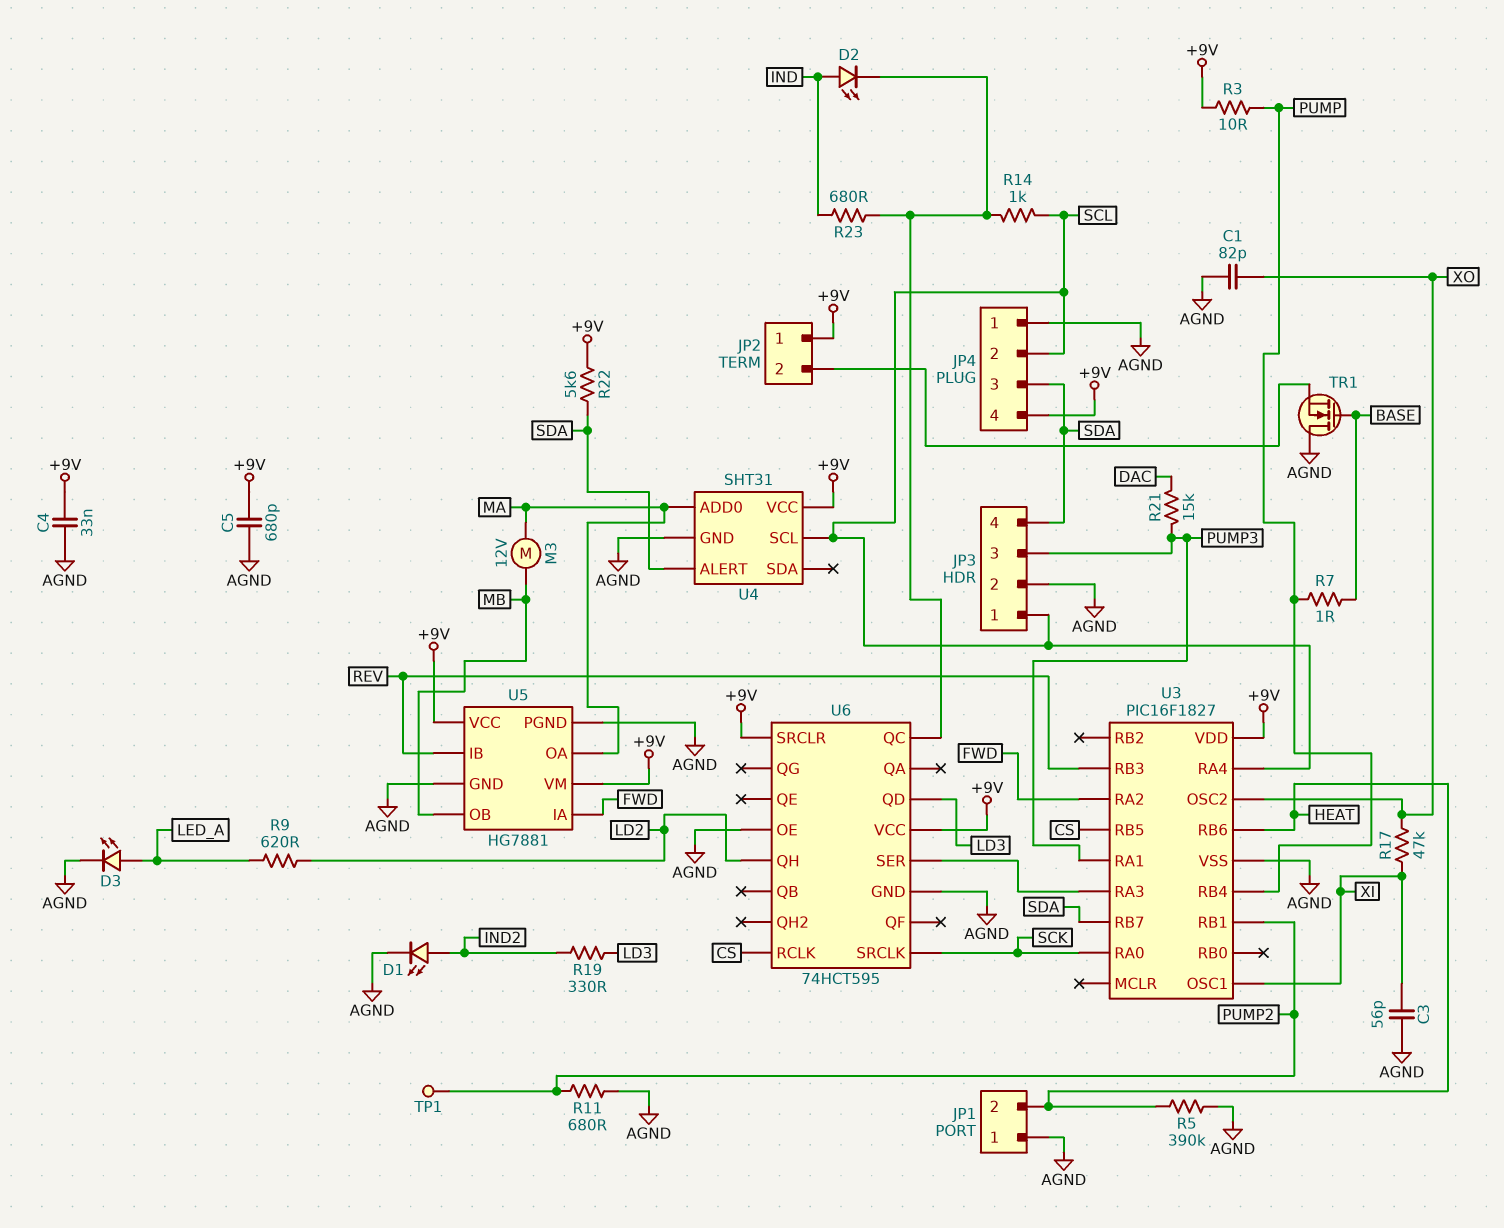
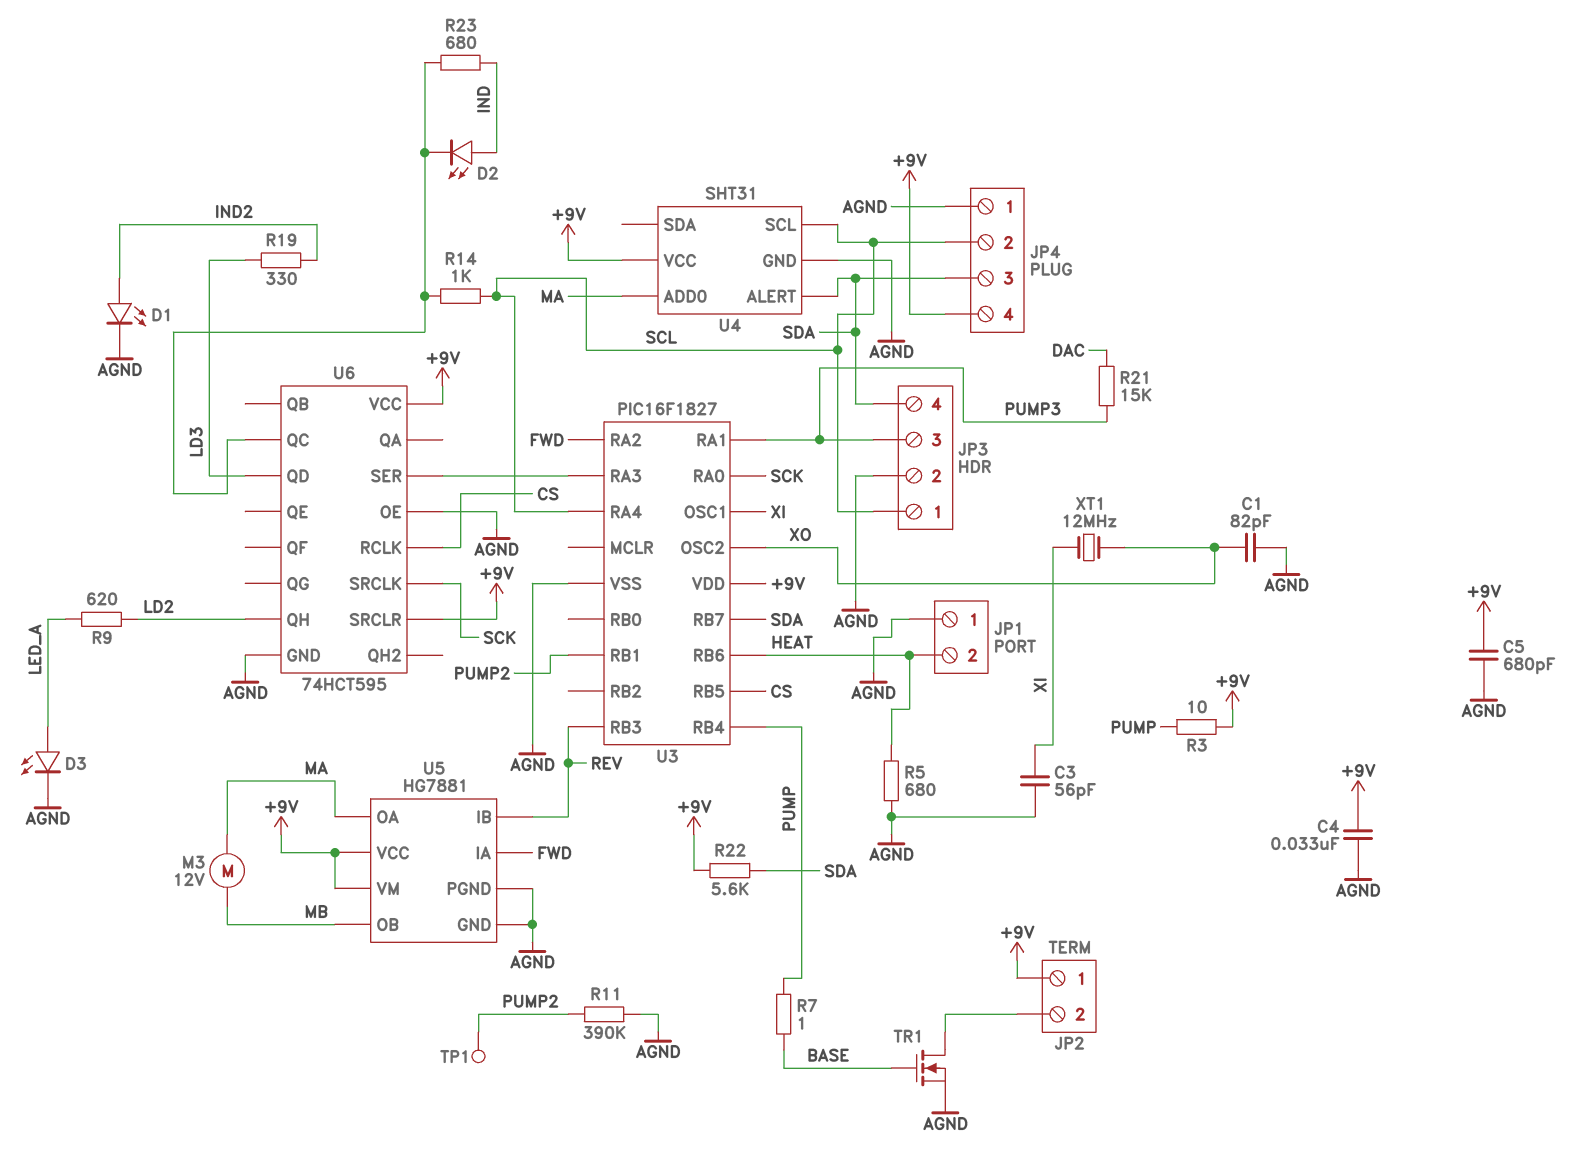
R5: 390k (AGND, HEAT) -> 680 (AGND, HEAT)
R11: 680 (AGND, PUMP2) -> 390k (AGND, PUMP2)
R17: 47k (XI, XO) -> none
TR1: NMOS (G BASE, D AGND, S JP2/2) -> NMOS (G BASE, D JP2/2, S AGND)
XT1: none -> 12MHz (XI, XO)

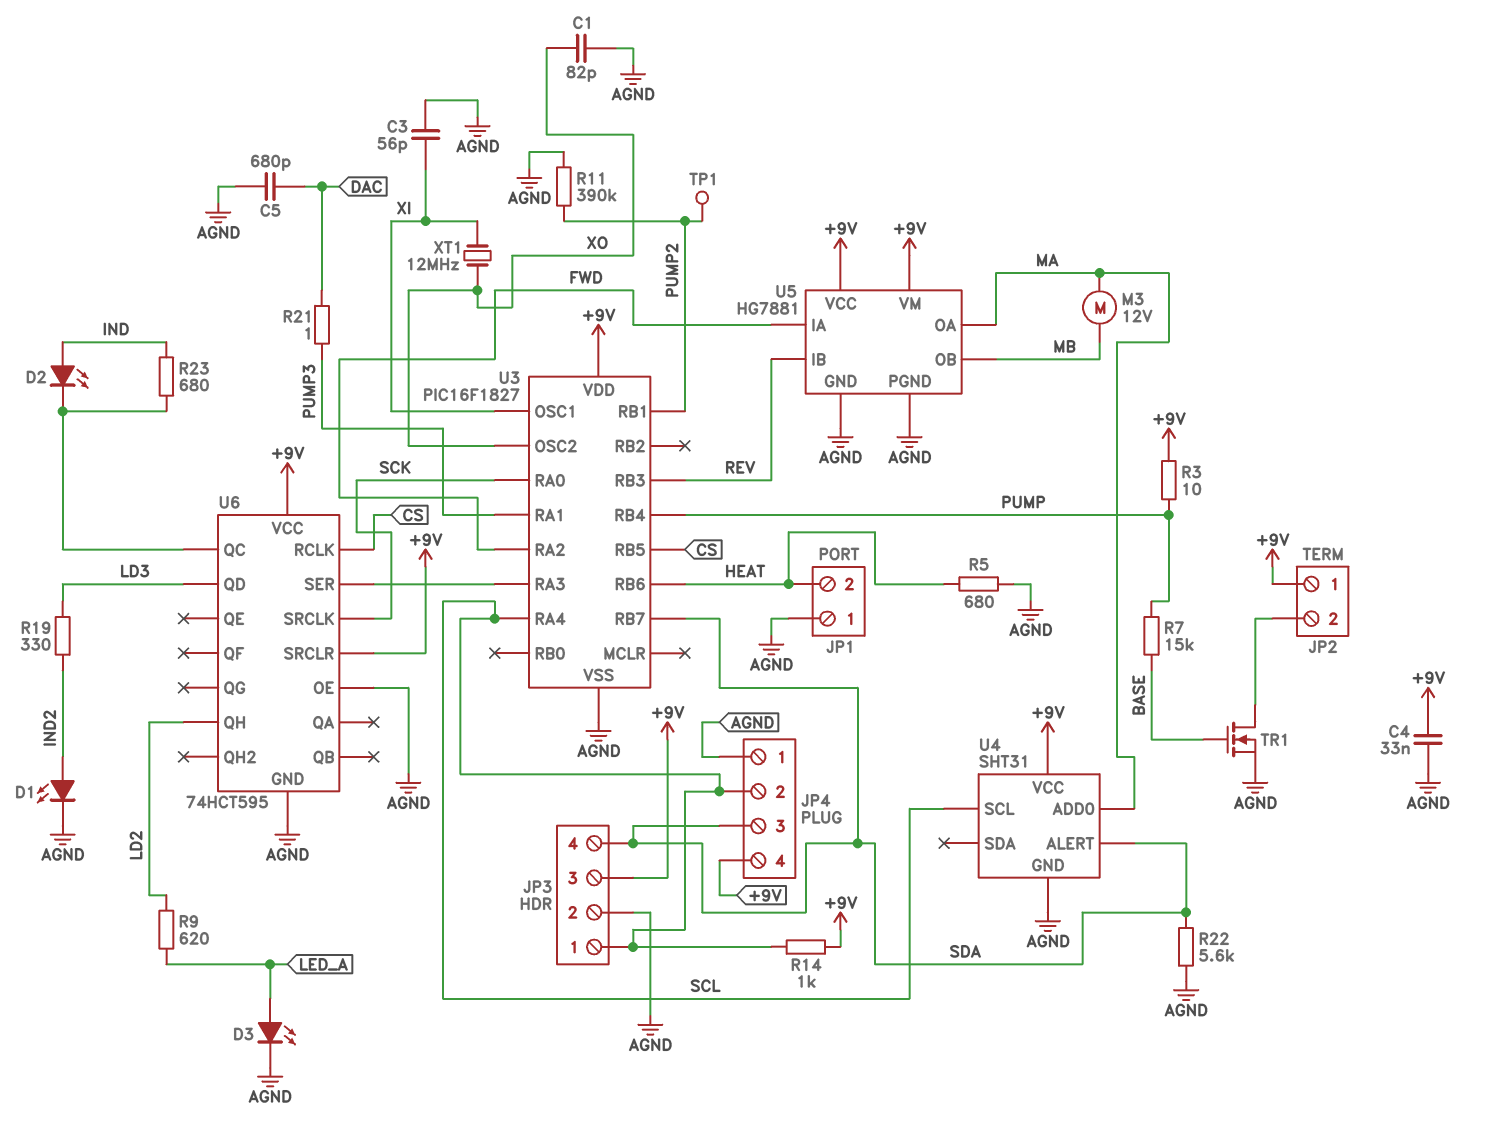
C5: 680pF (+9V, AGND) -> 680pF (AGND, DAC)
JP3 pin 3: PUMP3 -> +9V
R7: 1 (BASE, PUMP) -> 15k (BASE, PUMP)
R14: 1k (SCL, U6/QC) -> 1k (+9V, SCL)
R21: 15k (DAC, PUMP3) -> 1 (DAC, PUMP3)
R22: 5.6k (+9V, SDA) -> 5.6k (AGND, SDA)

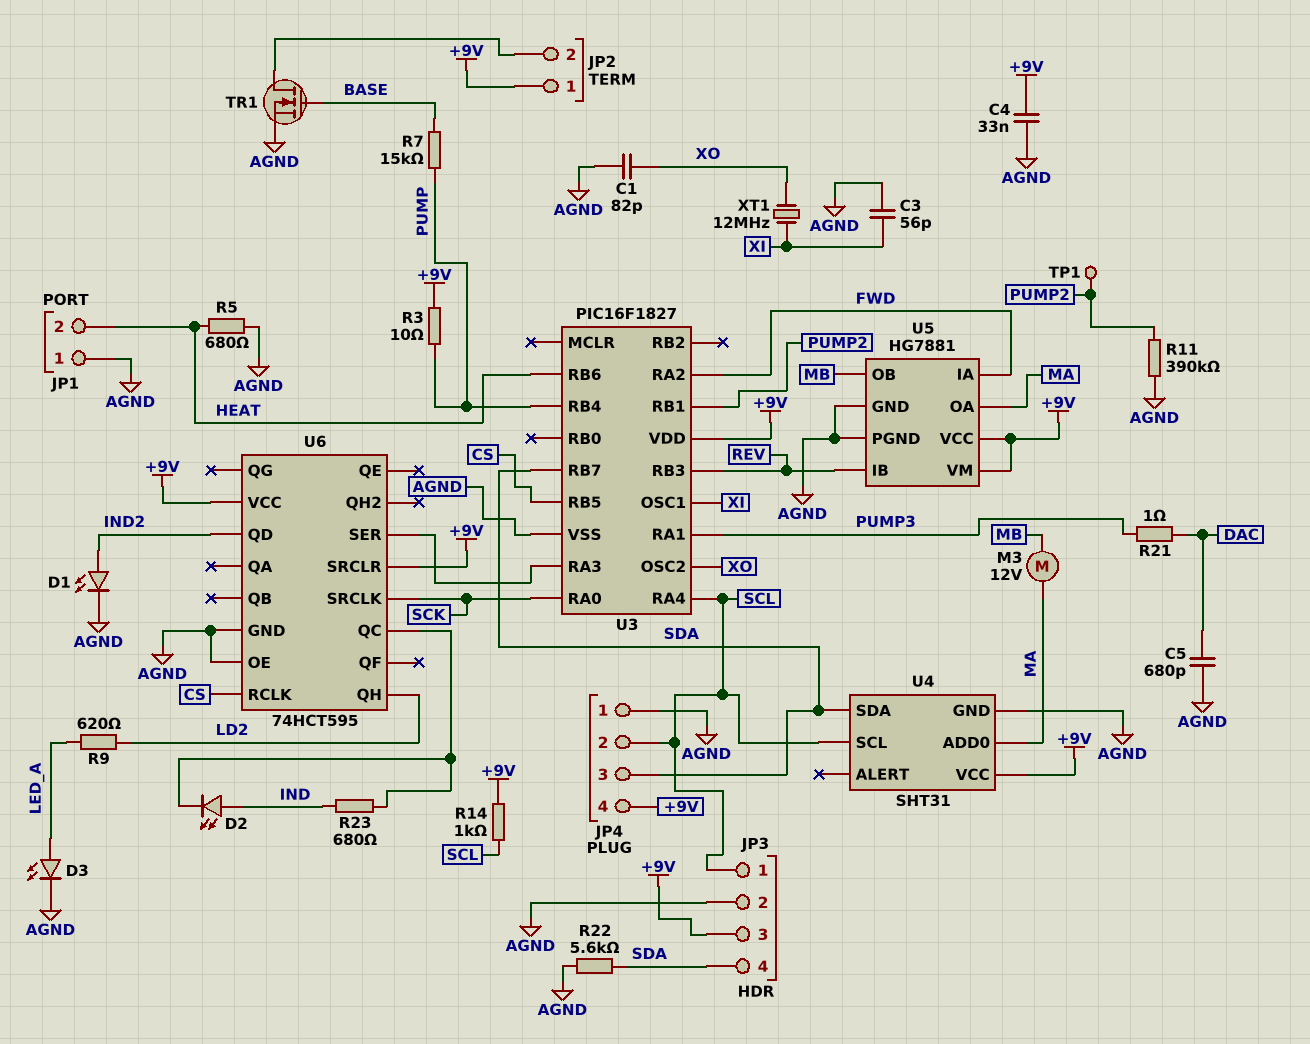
R19: 330 (IND2, LD3) -> none
U4 pin ALERT: SDA -> none
U4 pin SDA: none -> SDA
U6 pin QD: LD3 -> IND2

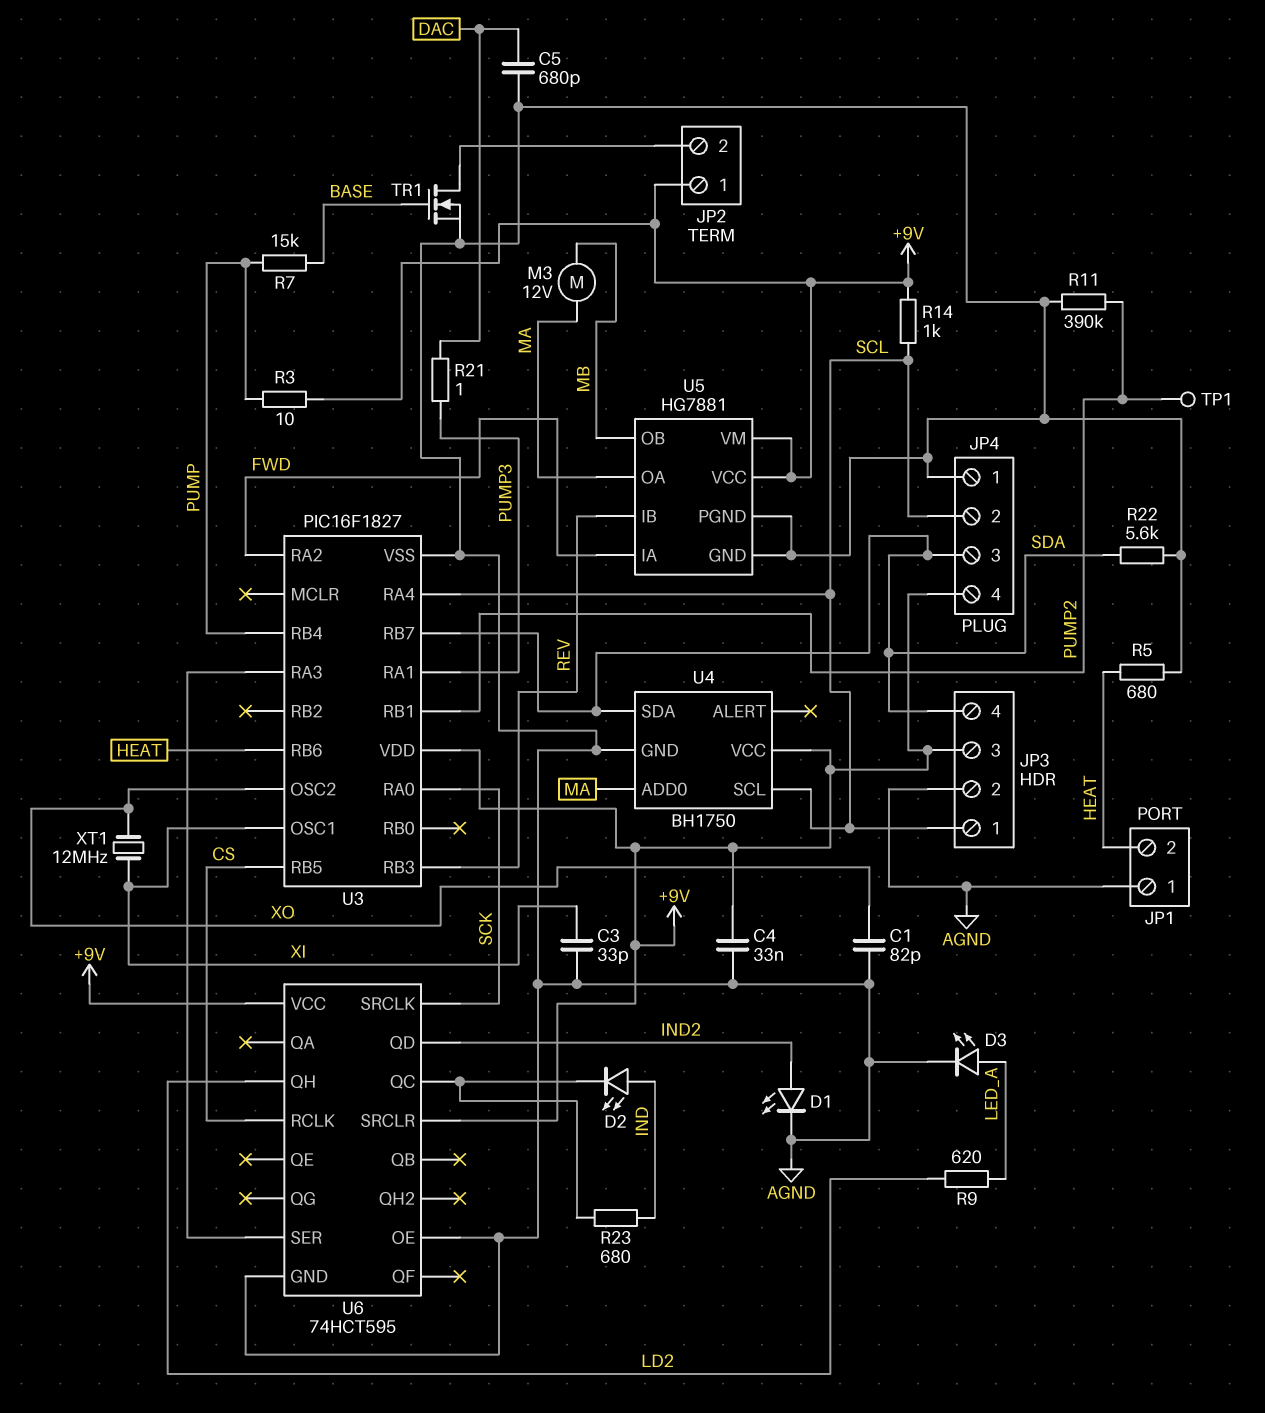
C3: 56pF (AGND, XI) -> 33pF (AGND, XI)
U4: SHT31 -> BH1750

